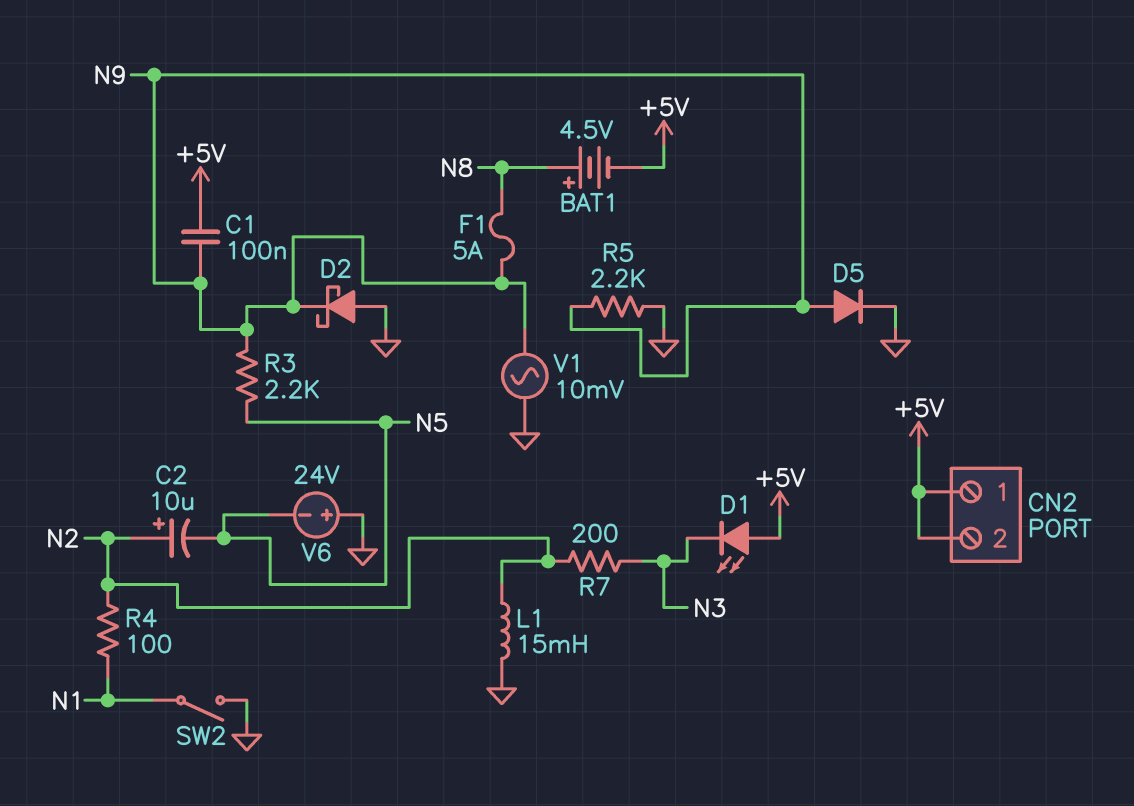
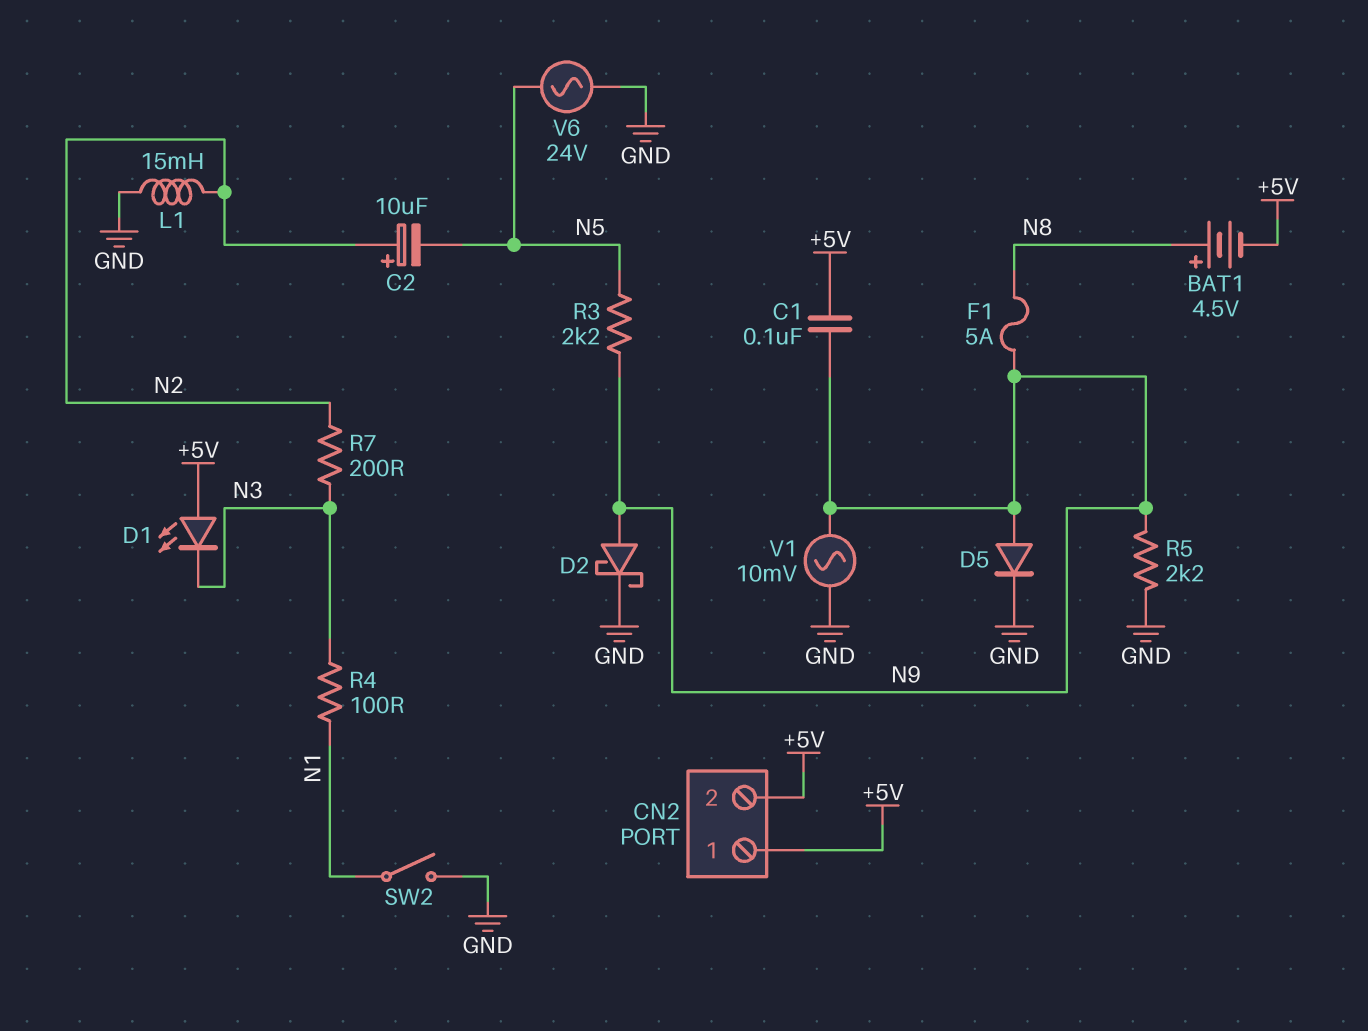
D2: schottky (A GND, K N9) -> schottky (A N9, K GND)
R4: 100 (N1, N2) -> 100 (N1, N3)
V6: 24V (plus GND, minus N5) -> AC 24V (GND, N5)

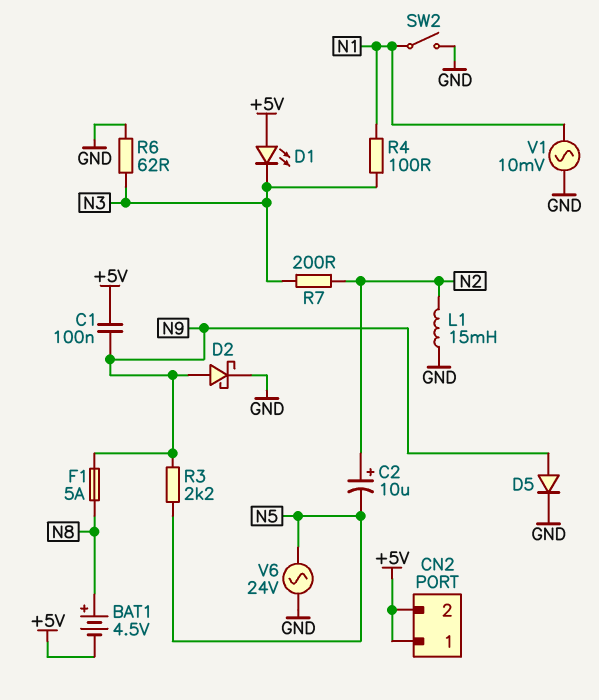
R5: 2.2k (GND, N9) -> none
R6: none -> 62 (GND, N3)
V1: AC 10mV (GND, N9) -> AC 10mV (GND, N1)

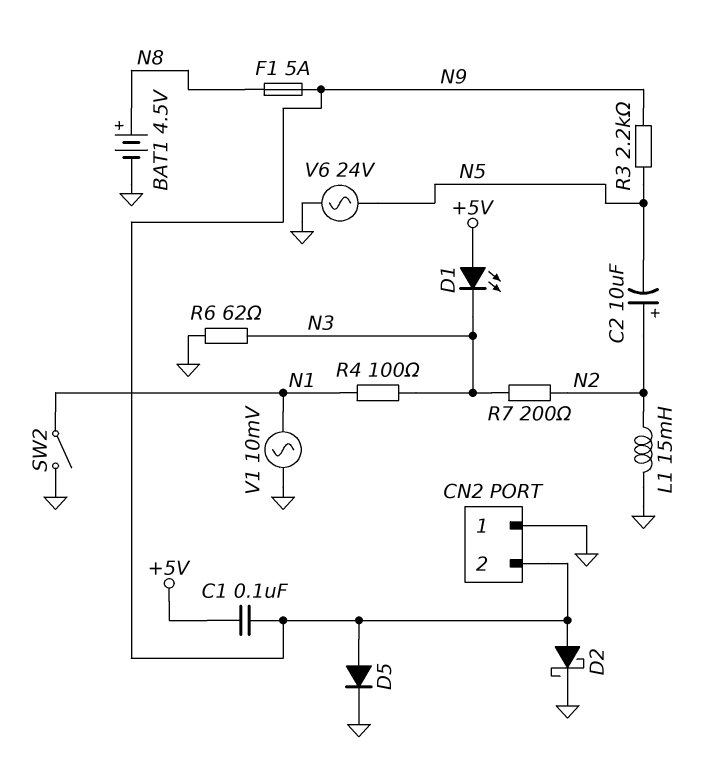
BAT1: 4.5V (plus N8, minus +5V) -> 4.5V (plus N8, minus GND)
CN2 pin 1: +5V -> GND
CN2 pin 2: +5V -> N9

